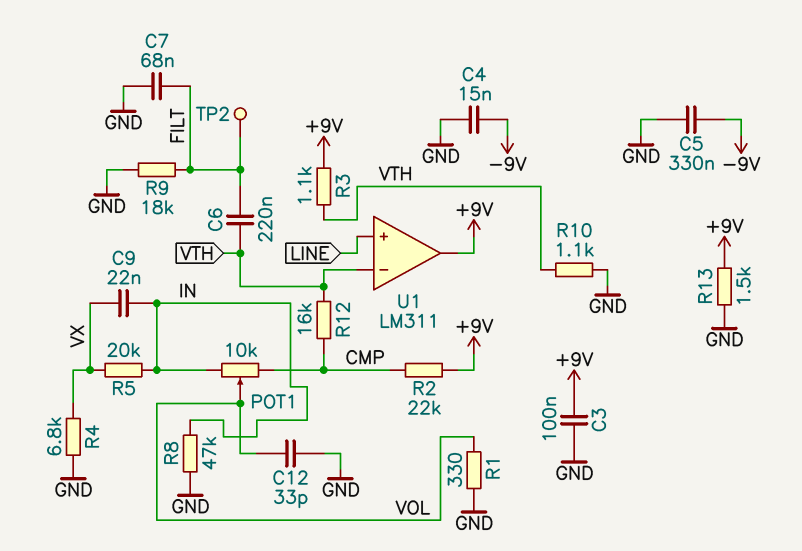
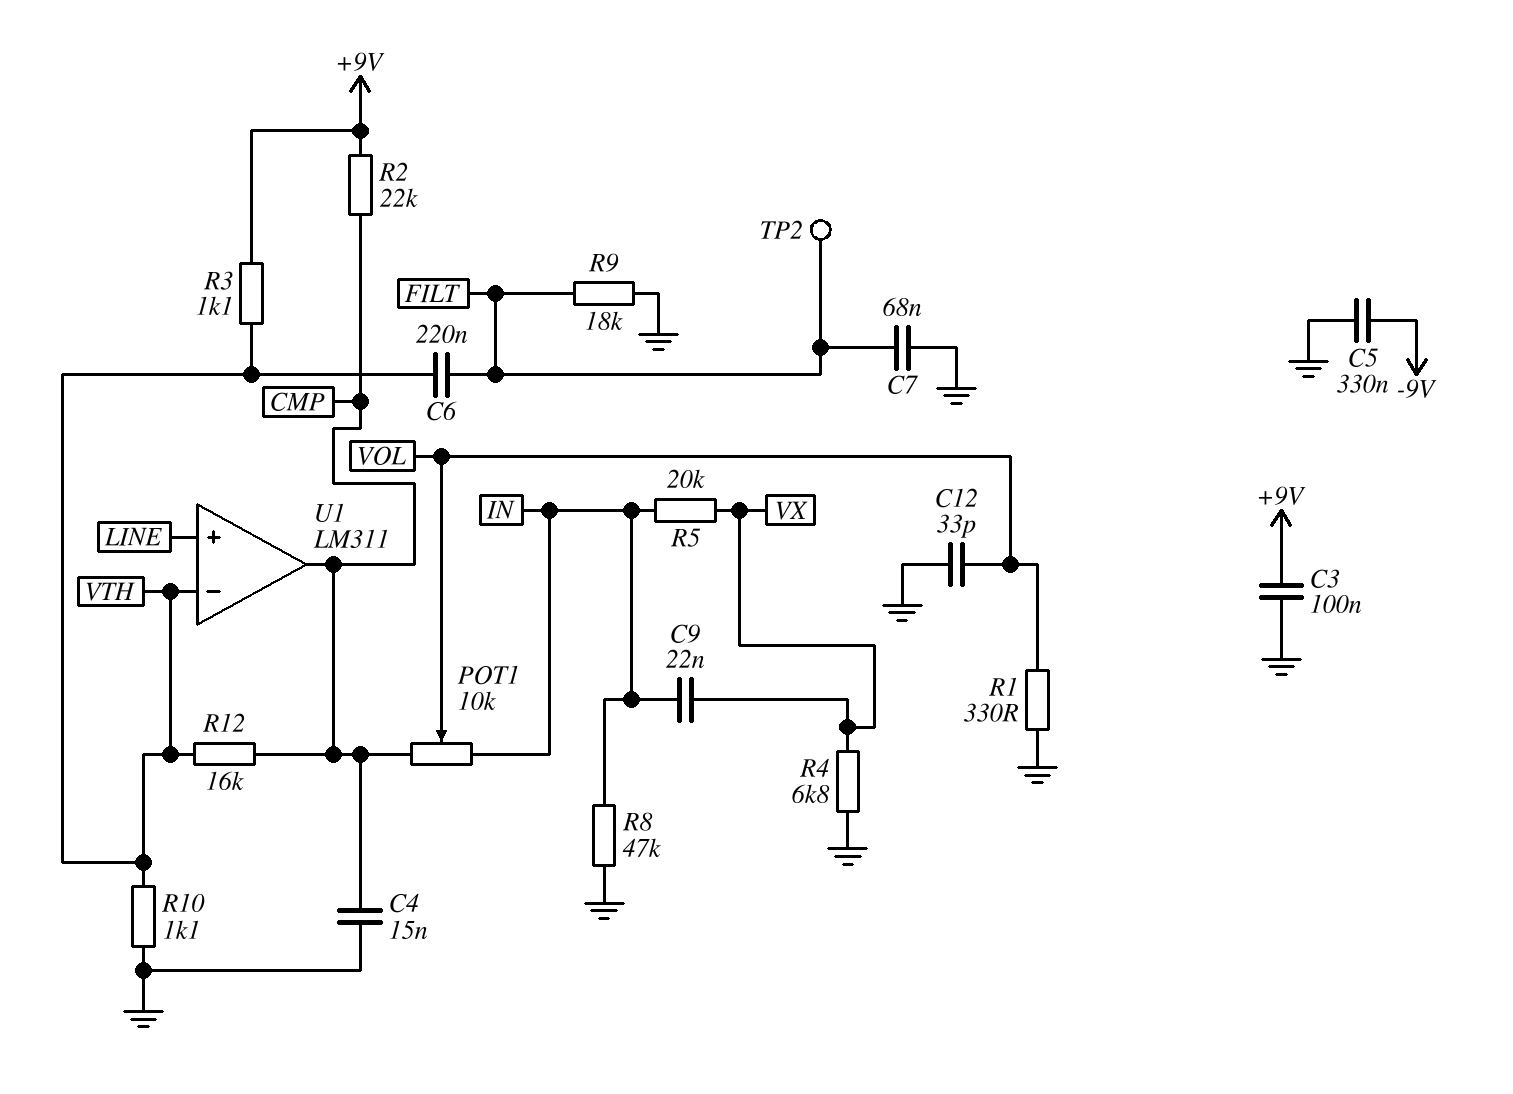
C4: 15nF (-9V, GND) -> 15nF (CMP, GND)
R13: 1.5k (+9V, GND) -> none
U1 pin out: +9V -> CMP

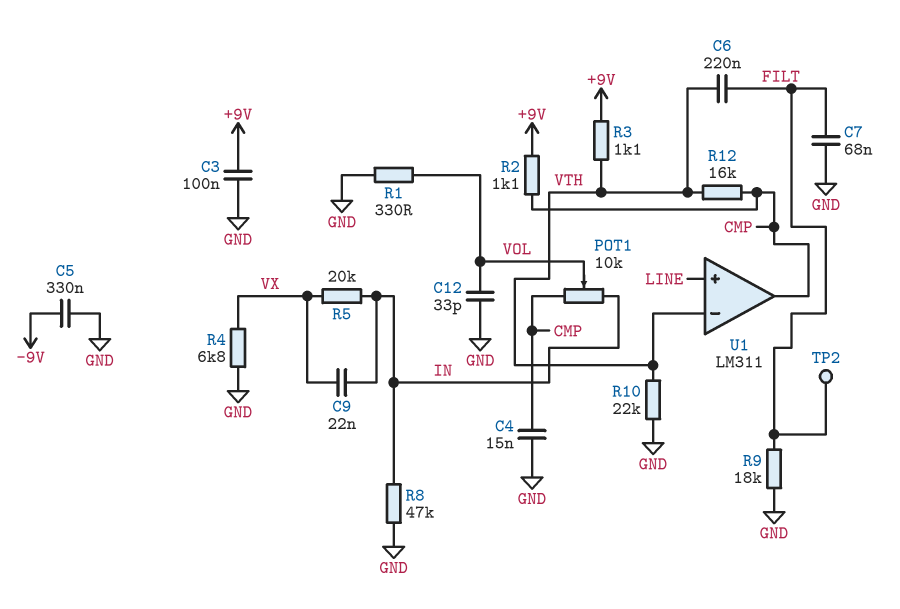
R2: 22k (+9V, CMP) -> 1.1k (+9V, CMP)
R10: 1.1k (GND, VTH) -> 22k (GND, VTH)

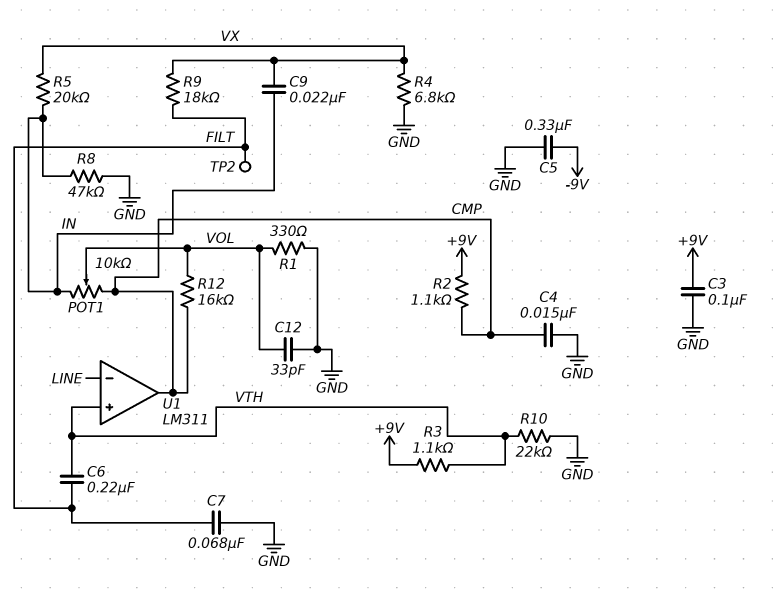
R9: 18k (FILT, GND) -> 18k (FILT, VX)
R12: 16k (CMP, VTH) -> 16k (CMP, VOL)
U1 pin in+: LINE -> VTH
U1 pin in-: VTH -> LINE

